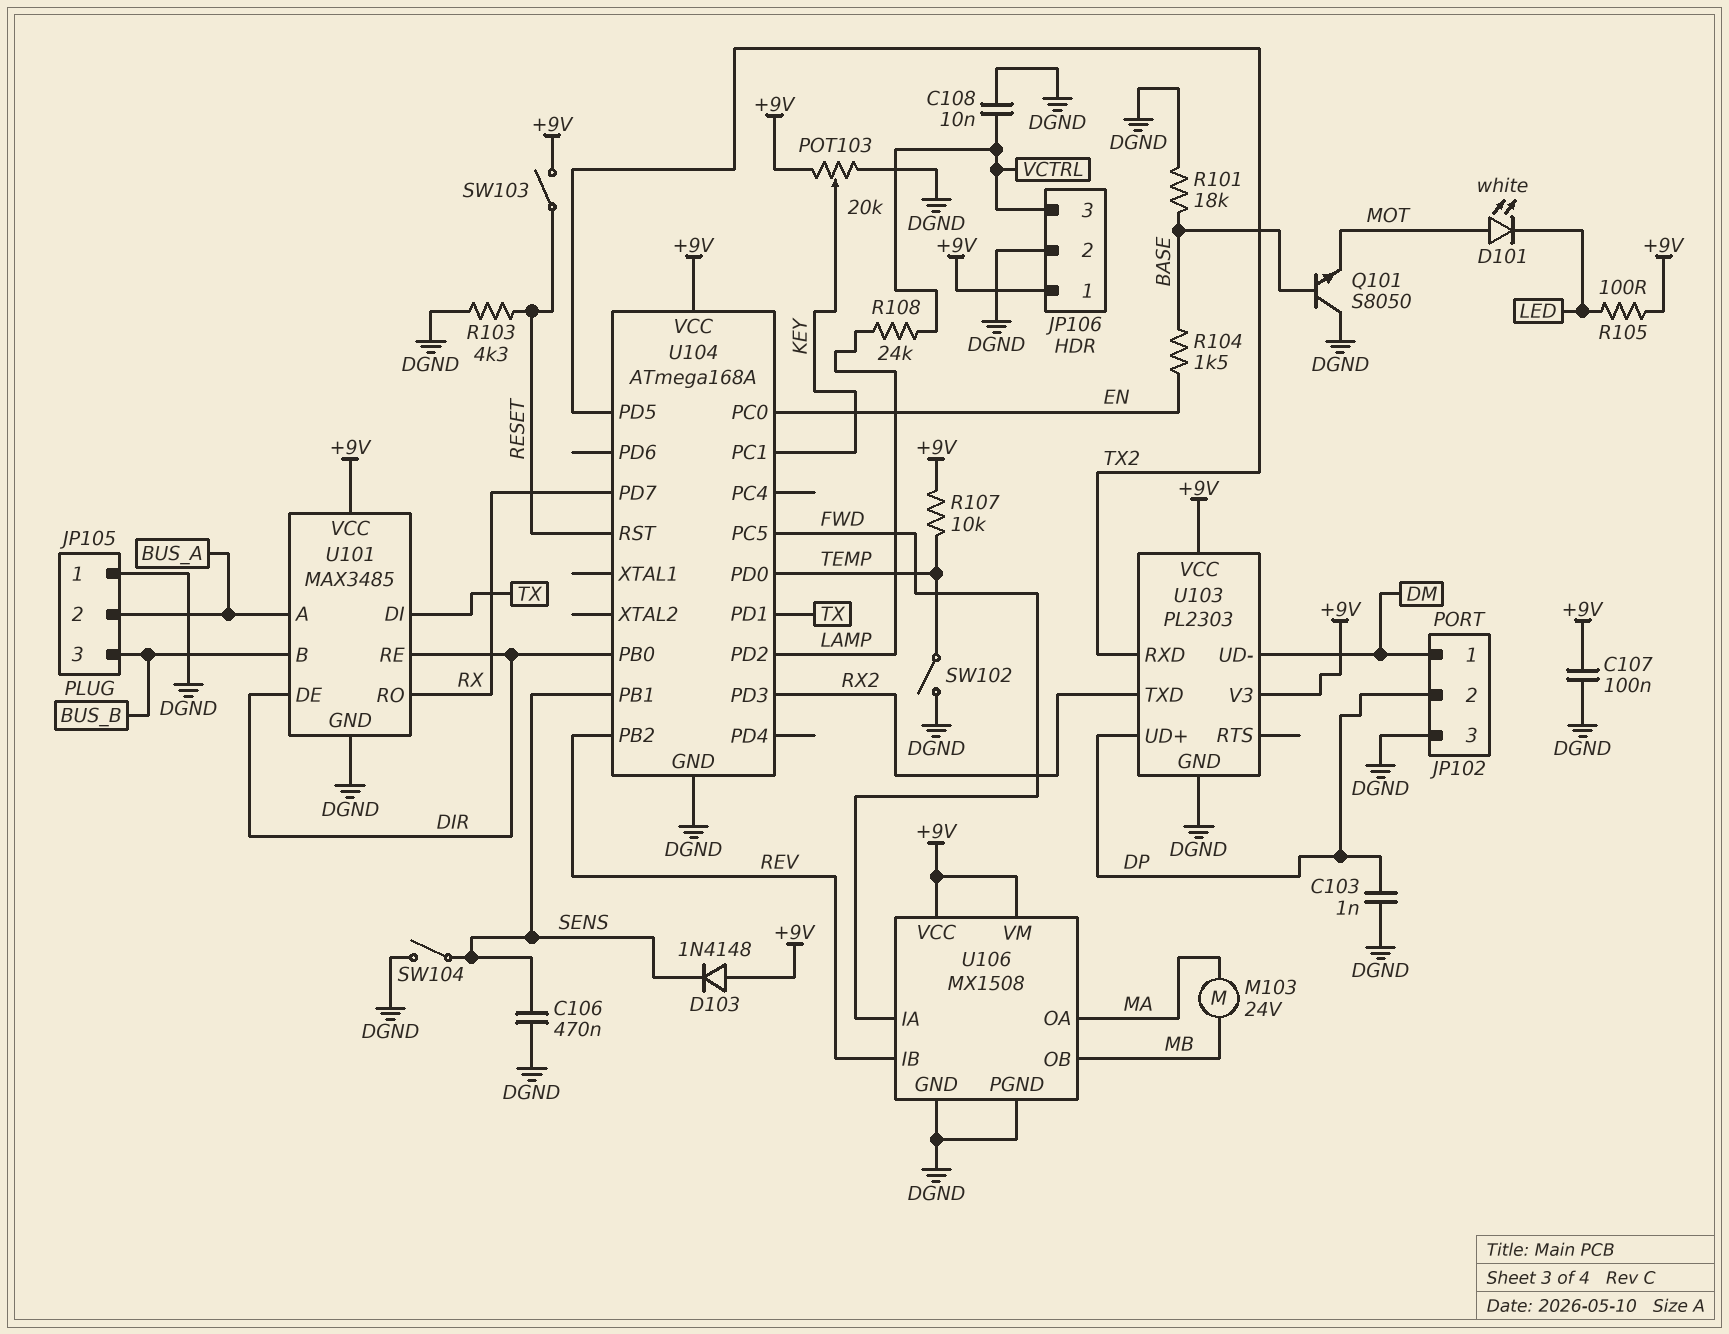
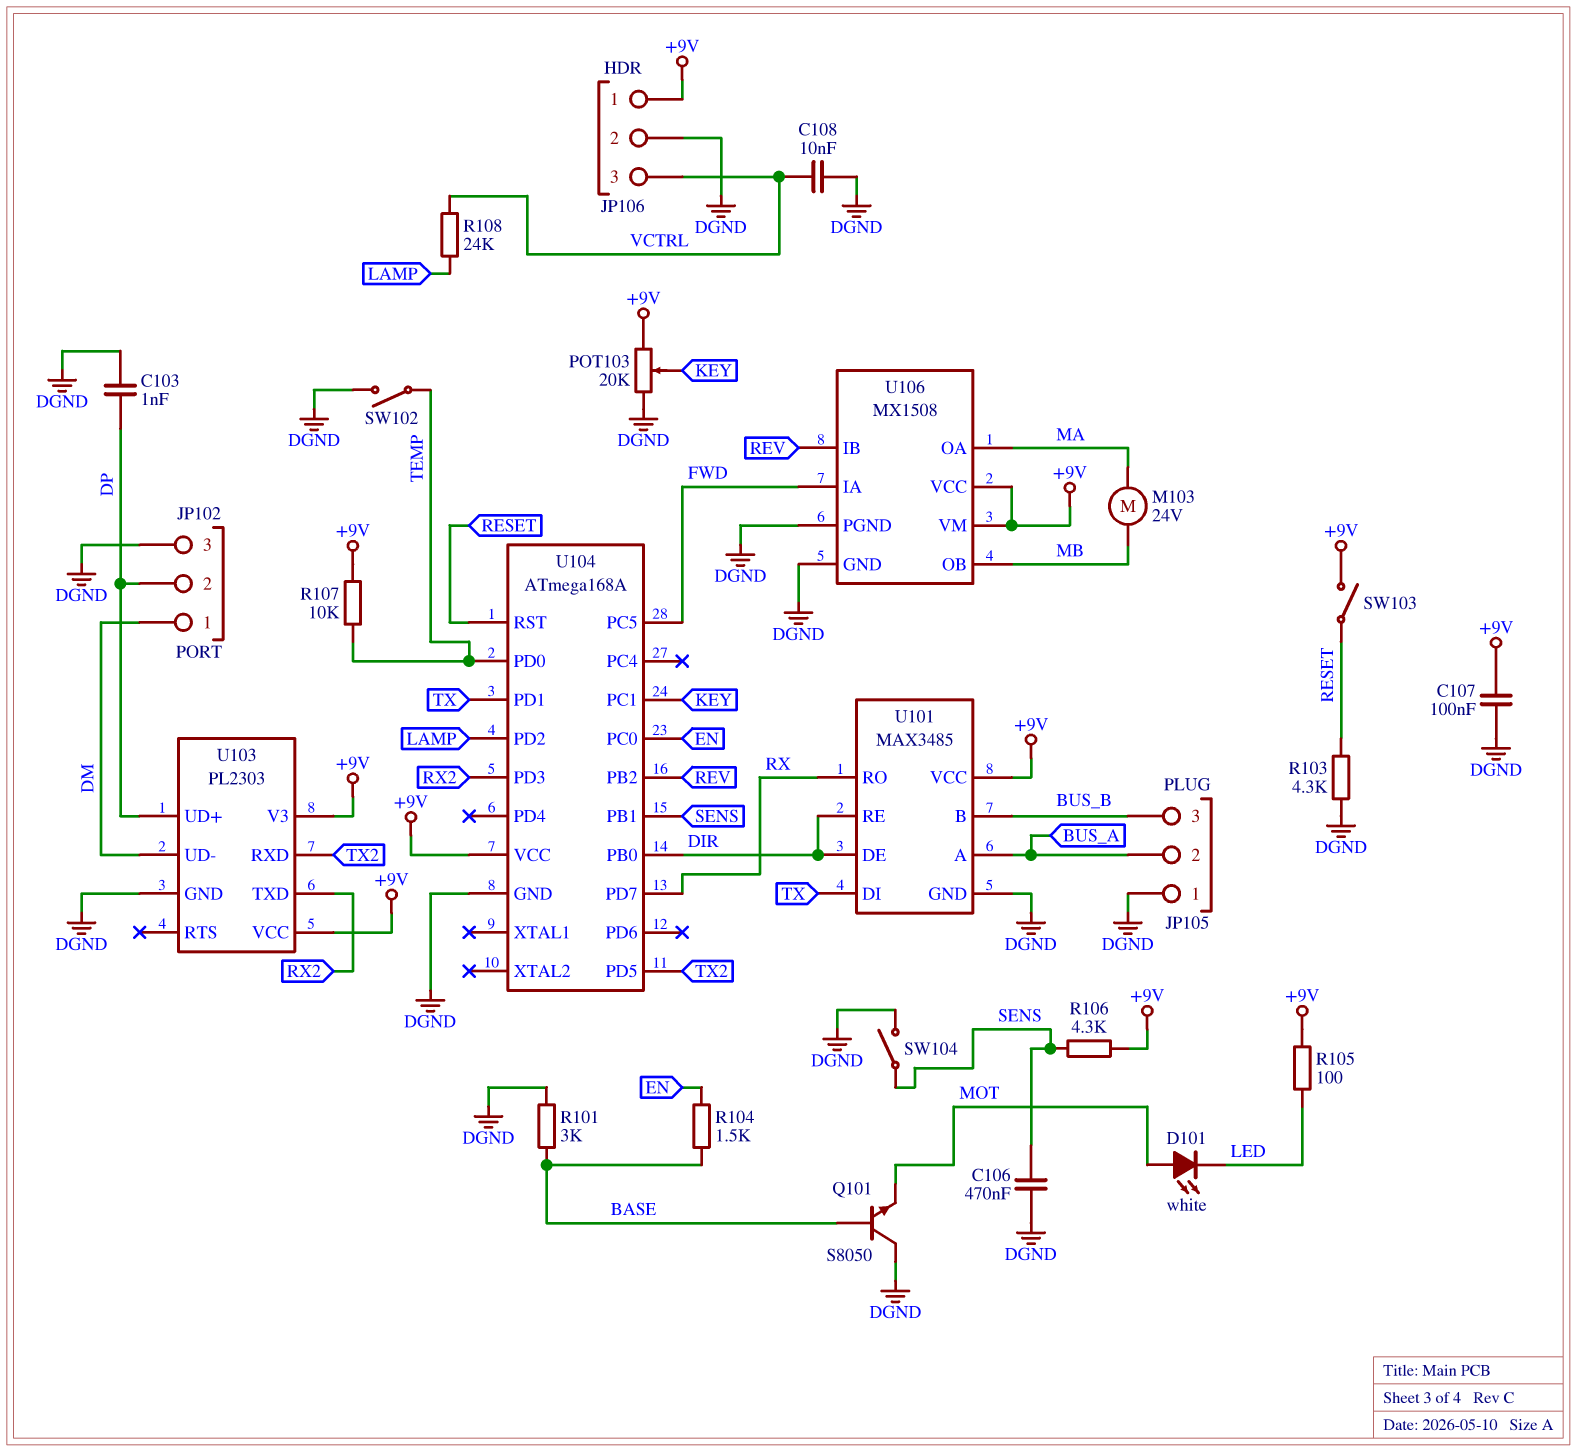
D103: diode 1N4148 (A +9V, K SENS) -> none
R101: 18k (BASE, DGND) -> 3k (BASE, DGND)
R106: none -> 4.3k (+9V, SENS)

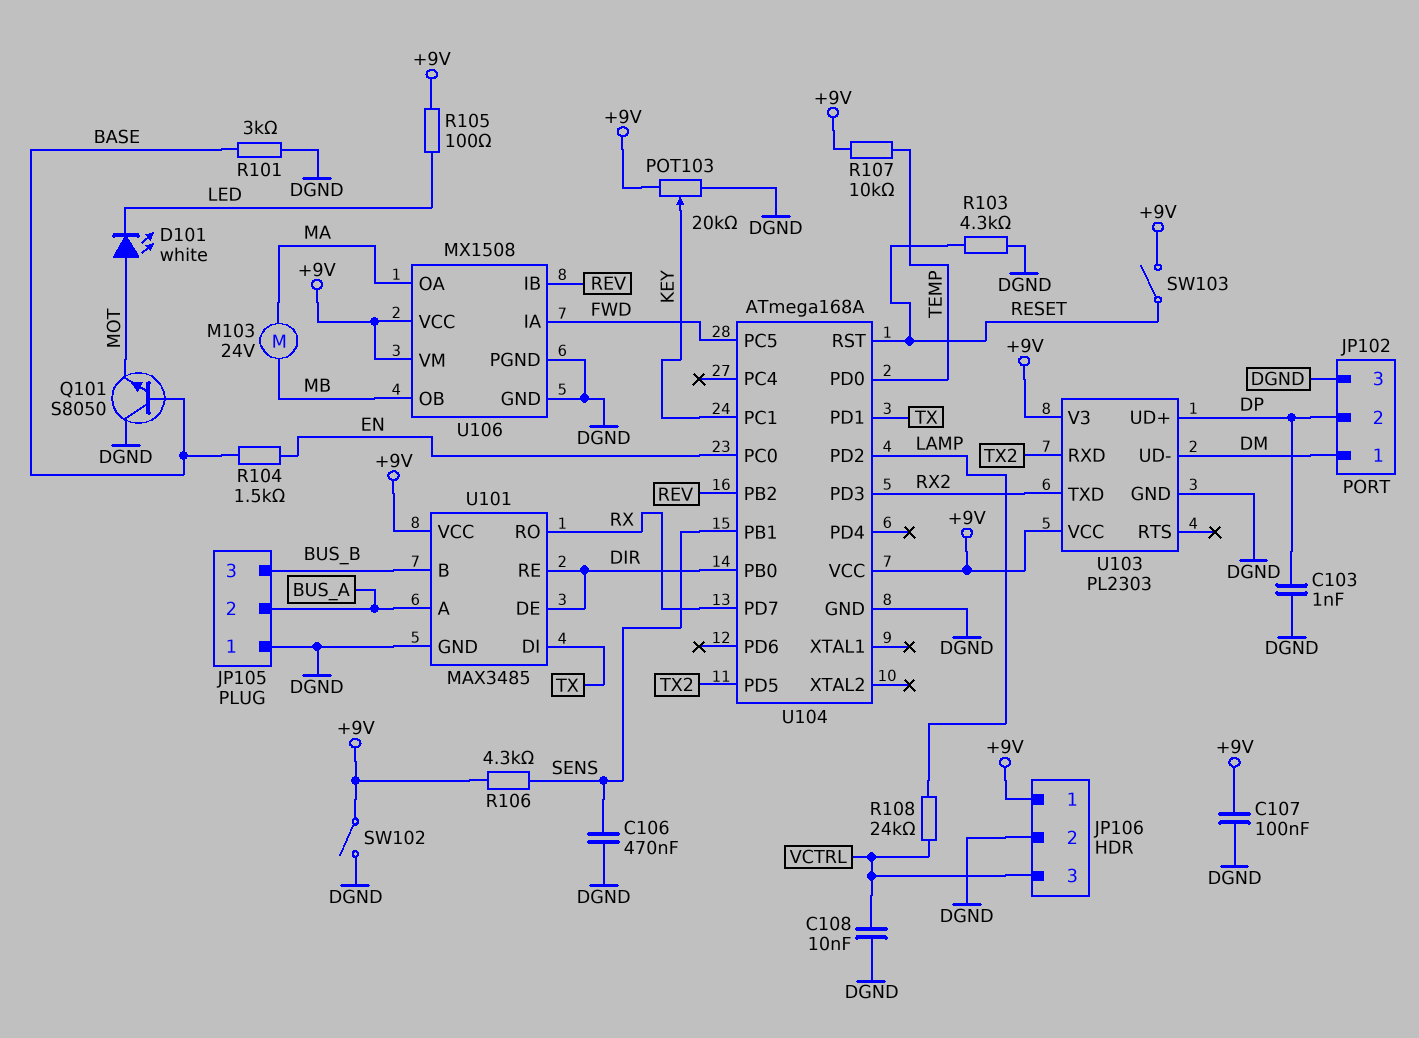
SW102: switch (DGND, TEMP) -> switch (+9V, DGND)
SW104: switch (DGND, SENS) -> none

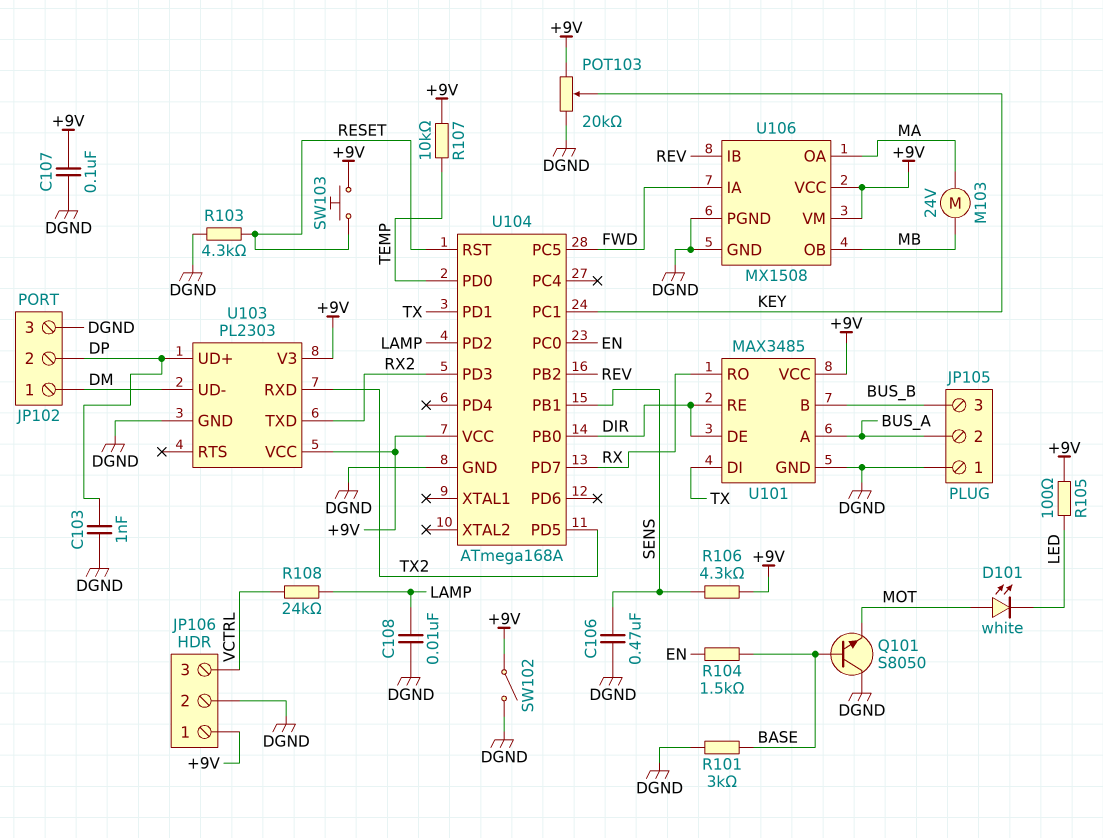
C108: 10nF (DGND, VCTRL) -> 10nF (DGND, LAMP)
SW103: switch (+9V, RESET) -> button (+9V, RESET)

